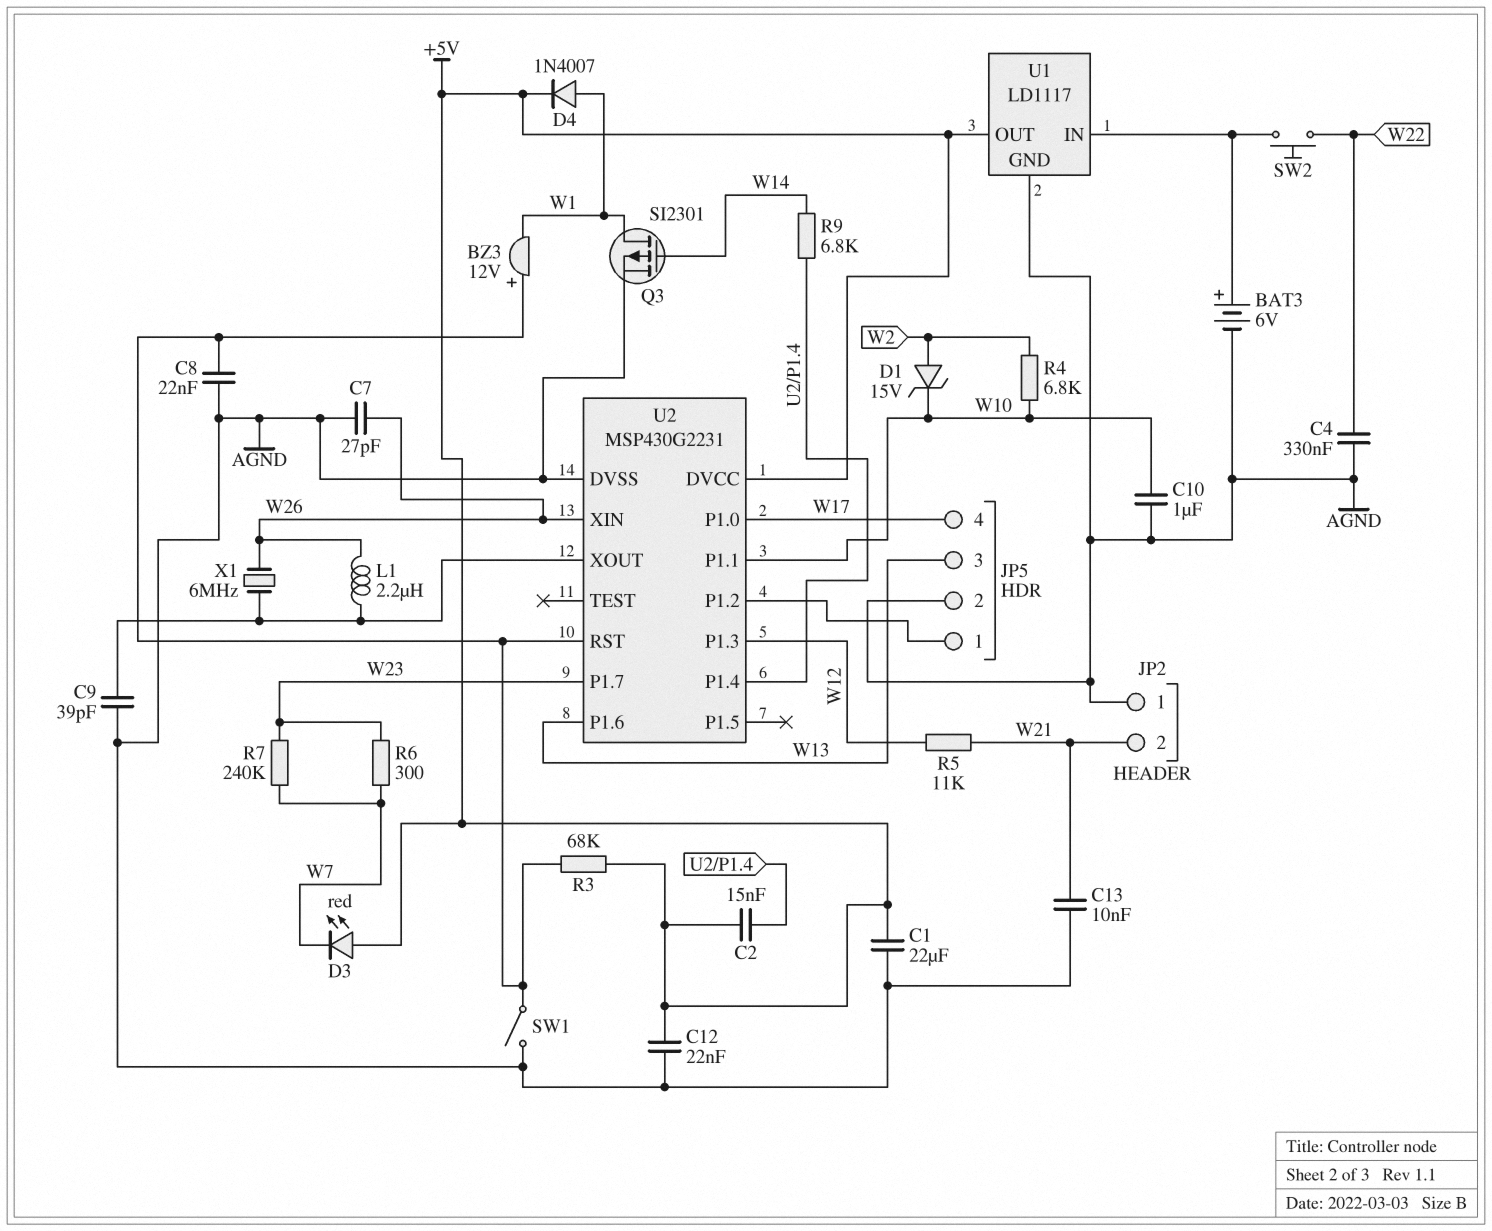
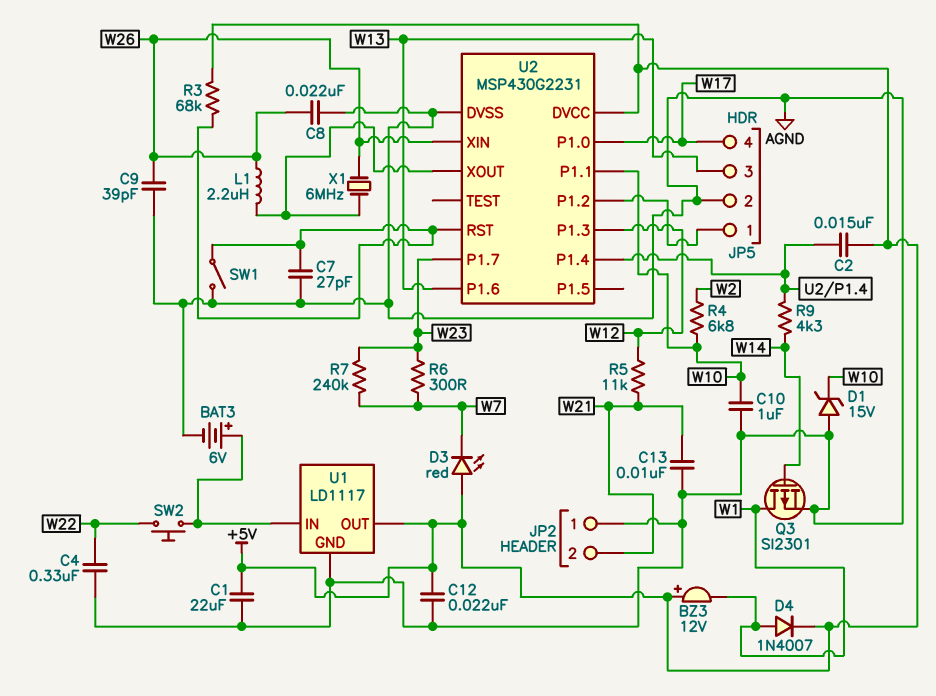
BZ3: buzzer 12V (plus U2/RST, minus W1) -> buzzer 12V (plus +5V, minus W1)
C7: 27pF (AGND, W26) -> 27pF (AGND, U2/RST)
C8: 22nF (AGND, U2/RST) -> 22nF (AGND, W26)
C9: 39pF (AGND, U2/XOUT) -> 39pF (AGND, W26)
D1: zener 15V (A W2, K W10) -> zener 15V (A AGND, K W10)
R9: 6.8k (U2/P1.4, W14) -> 4.3k (U2/P1.4, W14)

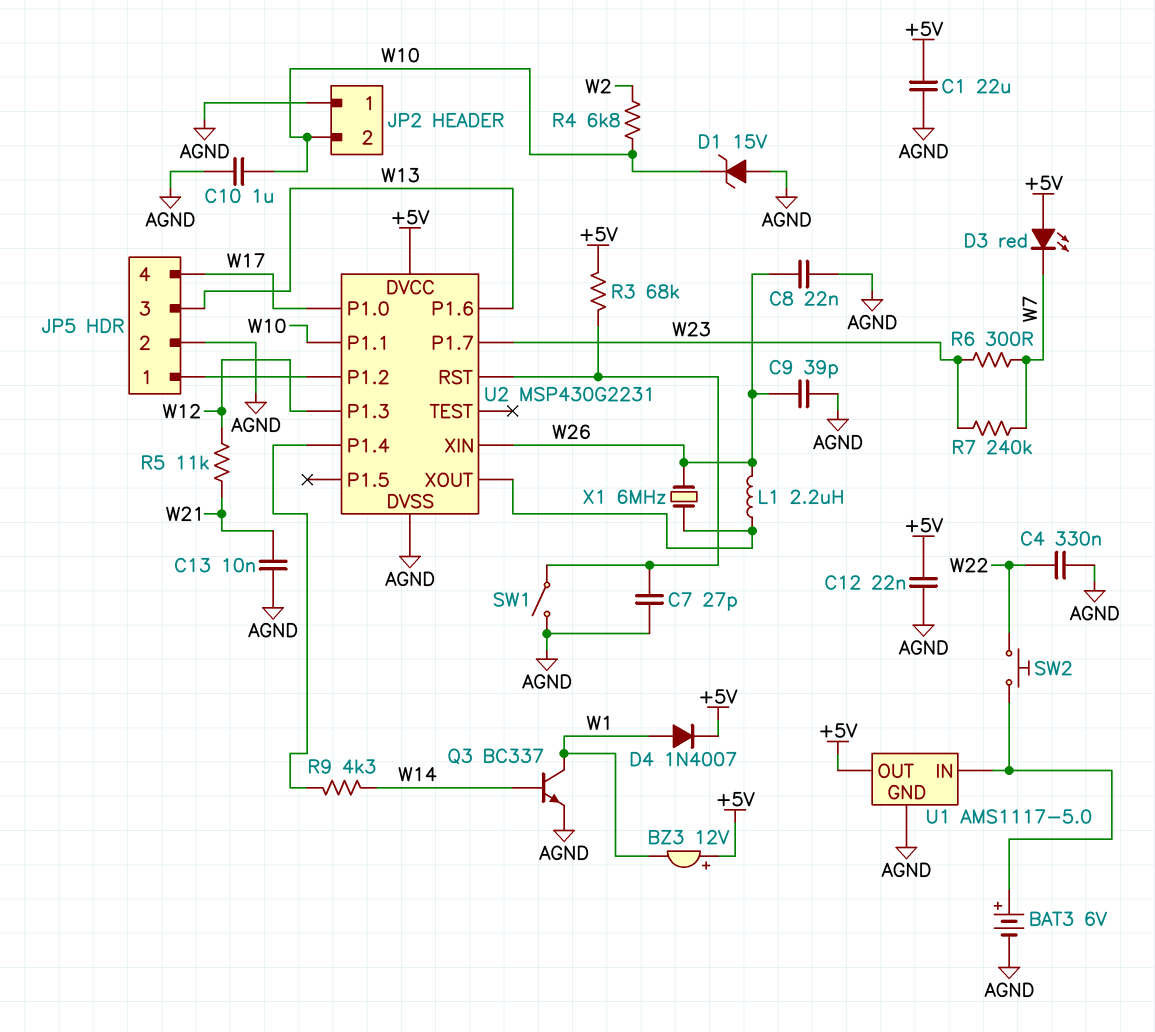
C2: 15nF (+5V, U2/P1.4) -> none
JP2 pin 2: W21 -> W10
Q3: PMOS SI2301 (G W14, D W1, S AGND) -> NPN BC337 (B W14, C W1, E AGND)
U1: LD1117 -> AMS1117-5.0

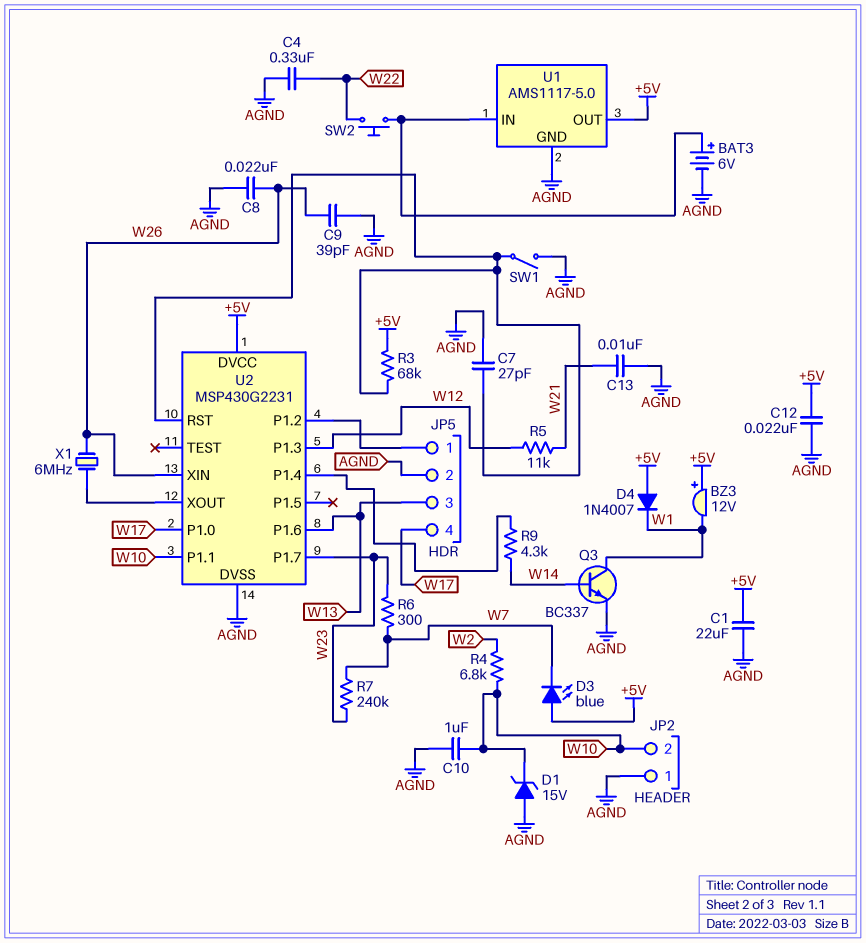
D3: LED red (A +5V, K W7) -> LED blue (A +5V, K W7)
D4: diode 1N4007 (A W1, K +5V) -> diode 1N4007 (A +5V, K W1)
L1: 2.2uH (U2/XOUT, W26) -> none

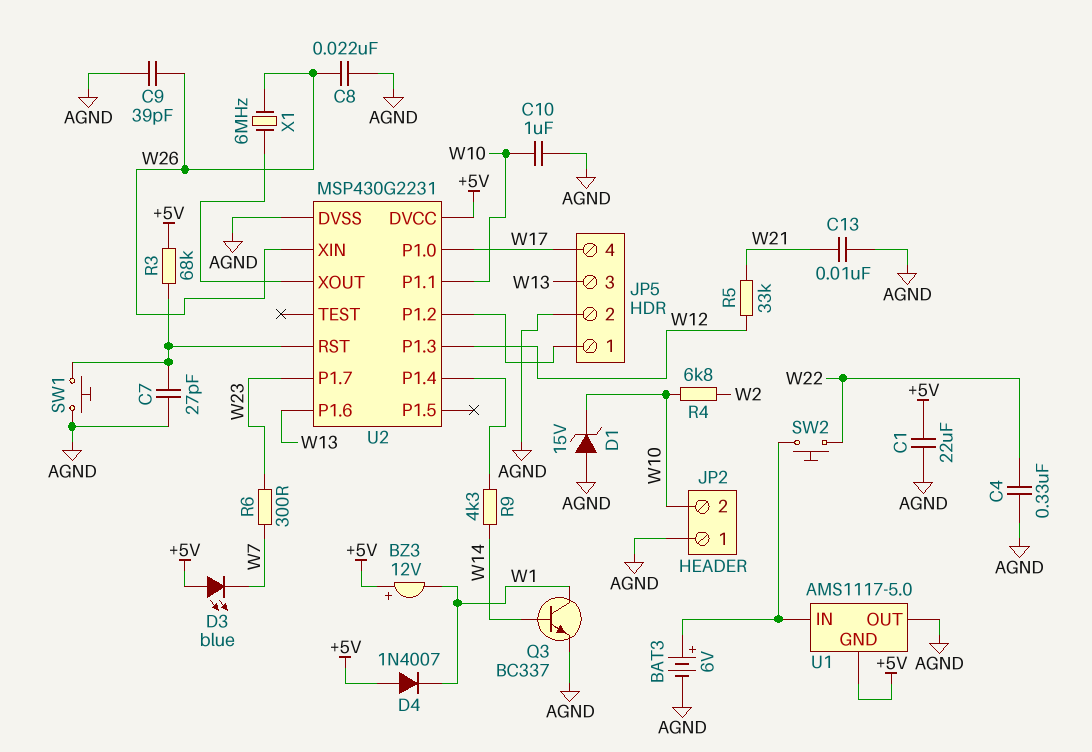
C12: 22nF (+5V, AGND) -> none
R5: 11k (W12, W21) -> 33k (W12, W21)
R7: 240k (W7, W23) -> none
SW1: switch (AGND, U2/RST) -> button (AGND, U2/RST)
U1 pin GND: AGND -> +5V
U1 pin OUT: +5V -> AGND

